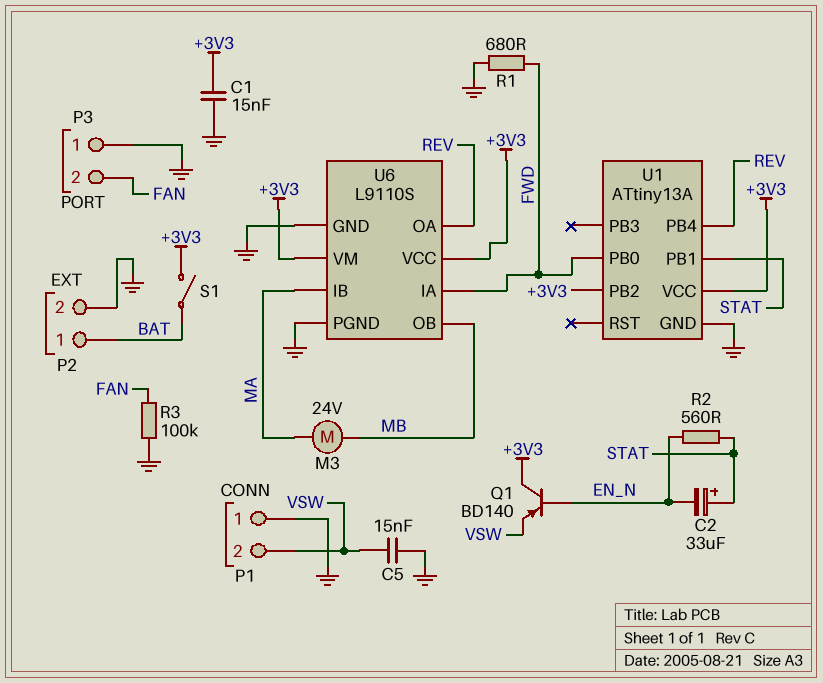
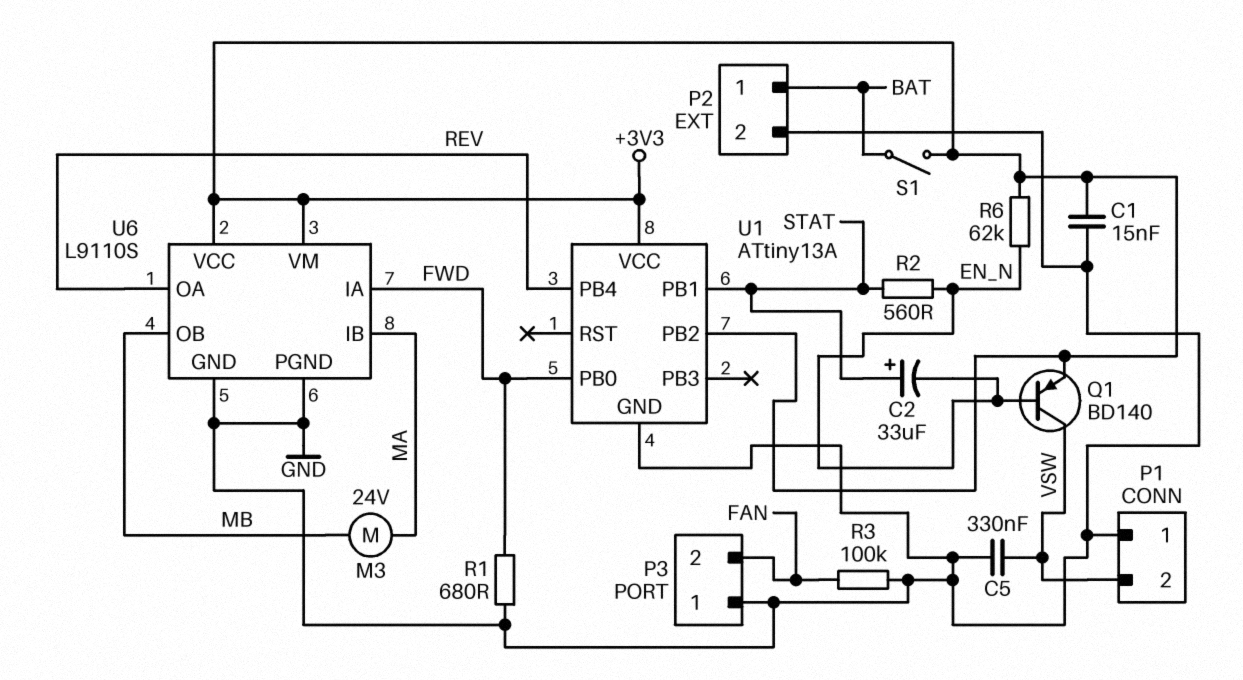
C5: 15nF (GND, VSW) -> 330nF (GND, VSW)
Q1: PNP BD140 (B EN_N, C +3V3, E VSW) -> PNP BD140 (B EN_N, C VSW, E +3V3)
R6: none -> 62k (+3V3, EN_N)

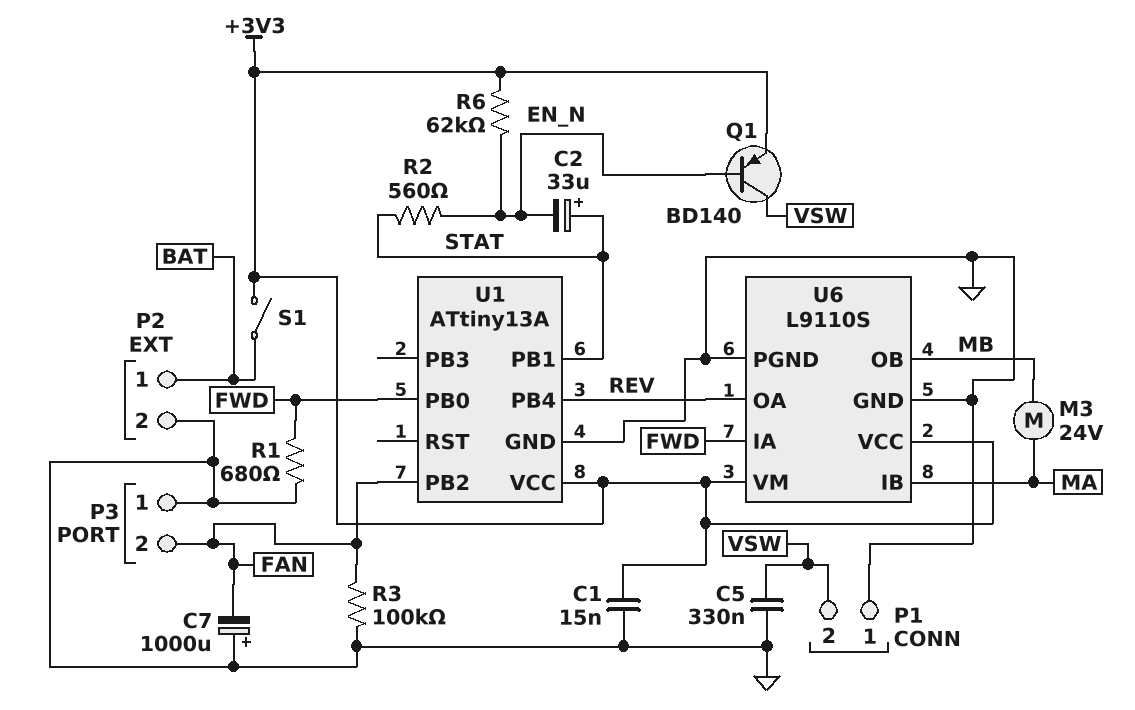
C7: none -> 1000uF (plus GND, minus FAN)
U1 pin PB2: +3V3 -> FAN

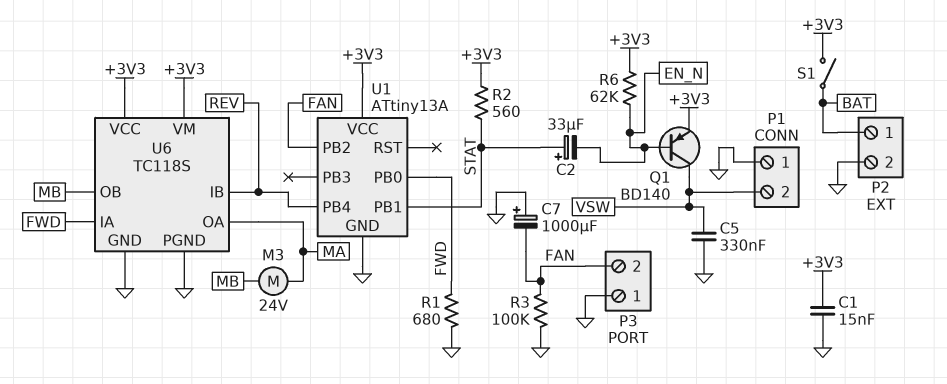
R2: 560 (EN_N, STAT) -> 560 (+3V3, STAT)
U6: L9110S -> TC118S
U6 pin IB: MA -> REV
U6 pin OA: REV -> MA

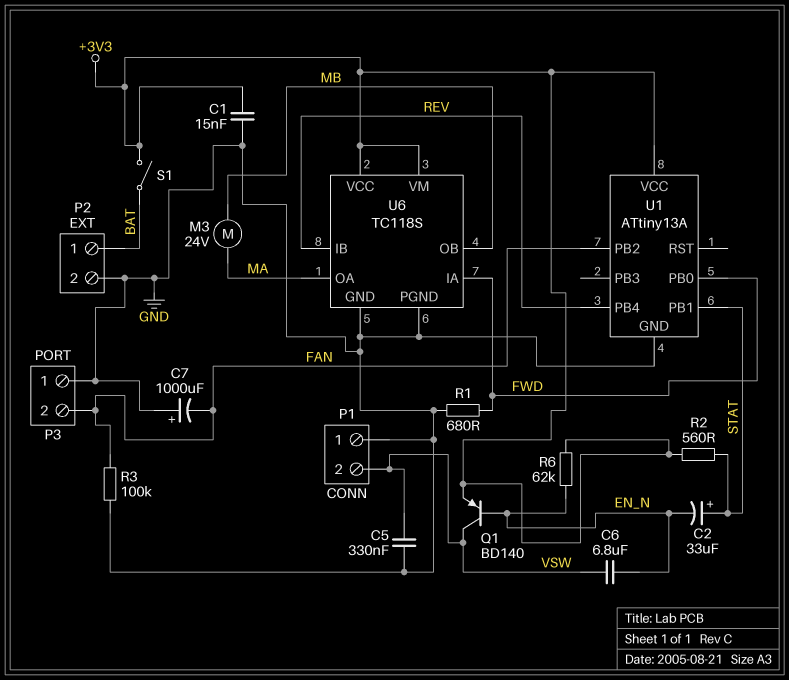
C6: none -> 6.8uF (EN_N, VSW)

